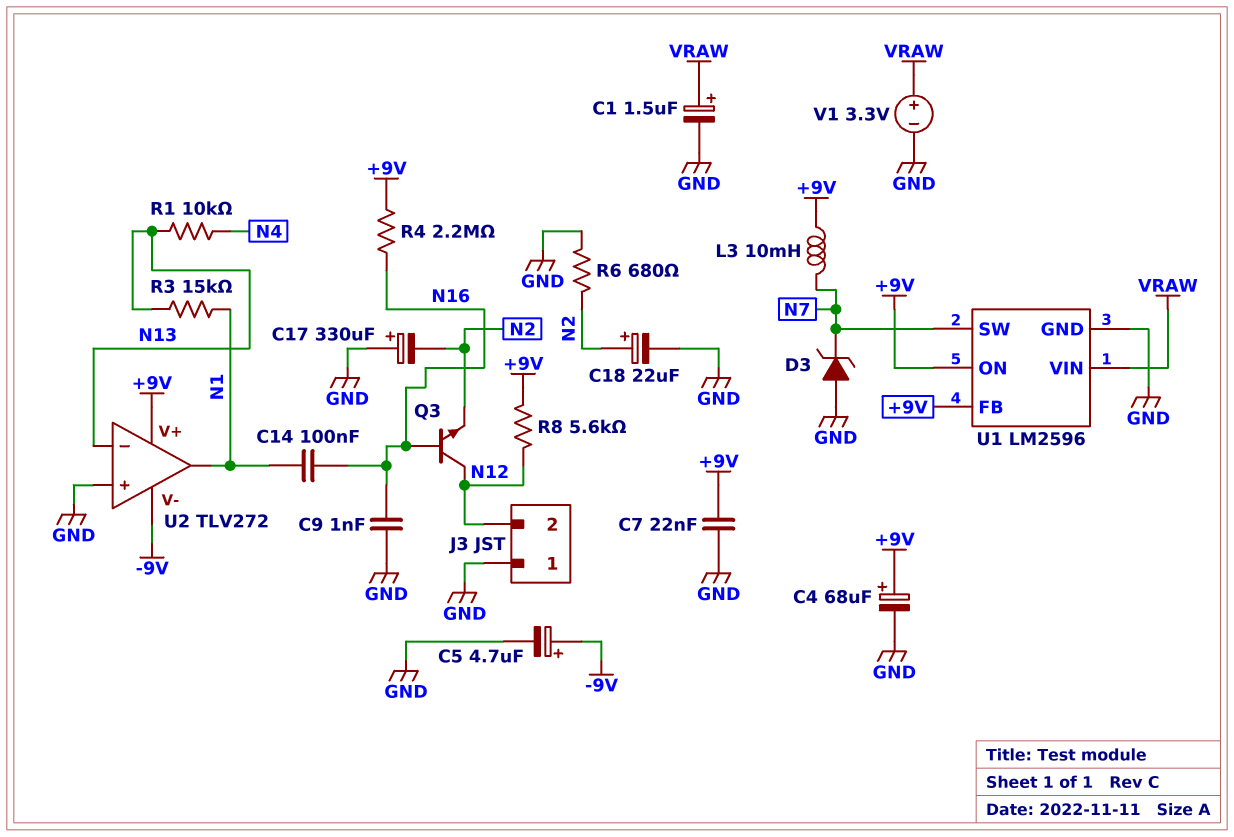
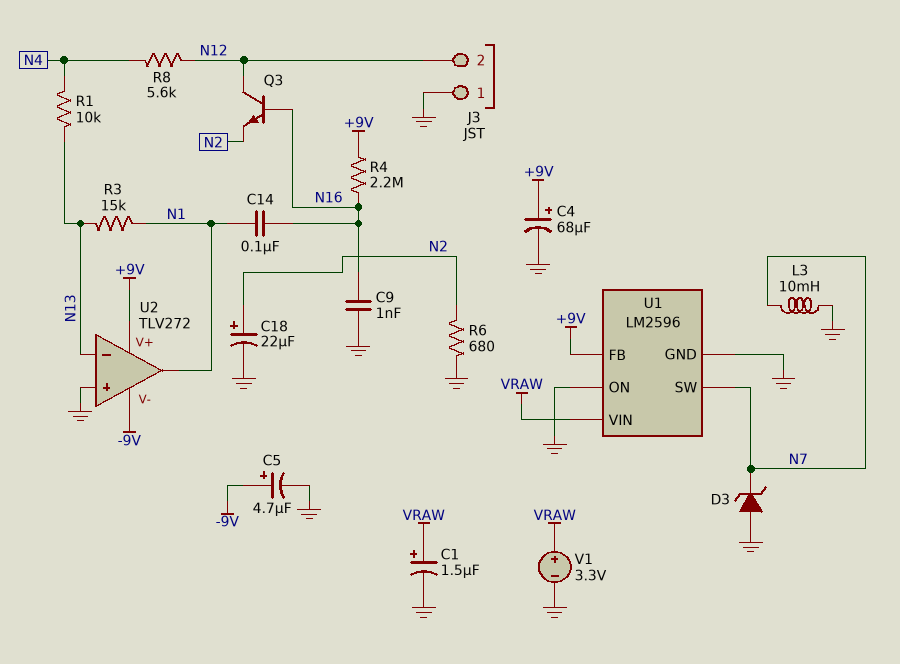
C7: 22nF (+9V, GND) -> none
C17: 330uF (plus GND, minus N2) -> none
L3: 10mH (+9V, N7) -> 10mH (GND, N7)
R8: 5.6k (+9V, N12) -> 5.6k (N4, N12)
U1 pin ON: +9V -> GND

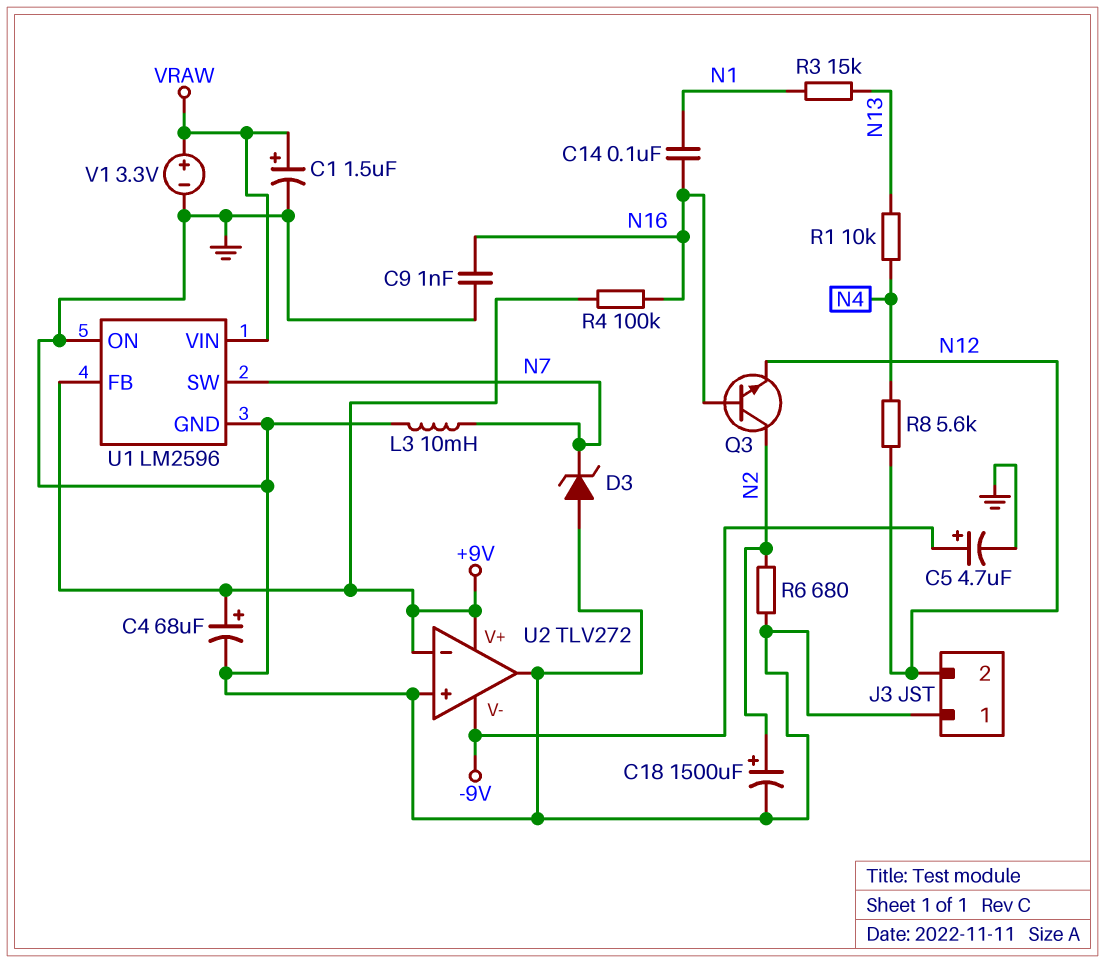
C18: 22uF (plus N2, minus GND) -> 1500uF (plus N2, minus GND)
Q3: NPN (B N16, C N12, E N2) -> NPN (B N16, C N2, E N12)
R4: 2.2M (+9V, N16) -> 100k (+9V, N16)
U2 pin in-: N13 -> +9V
U2 pin out: N1 -> GND

